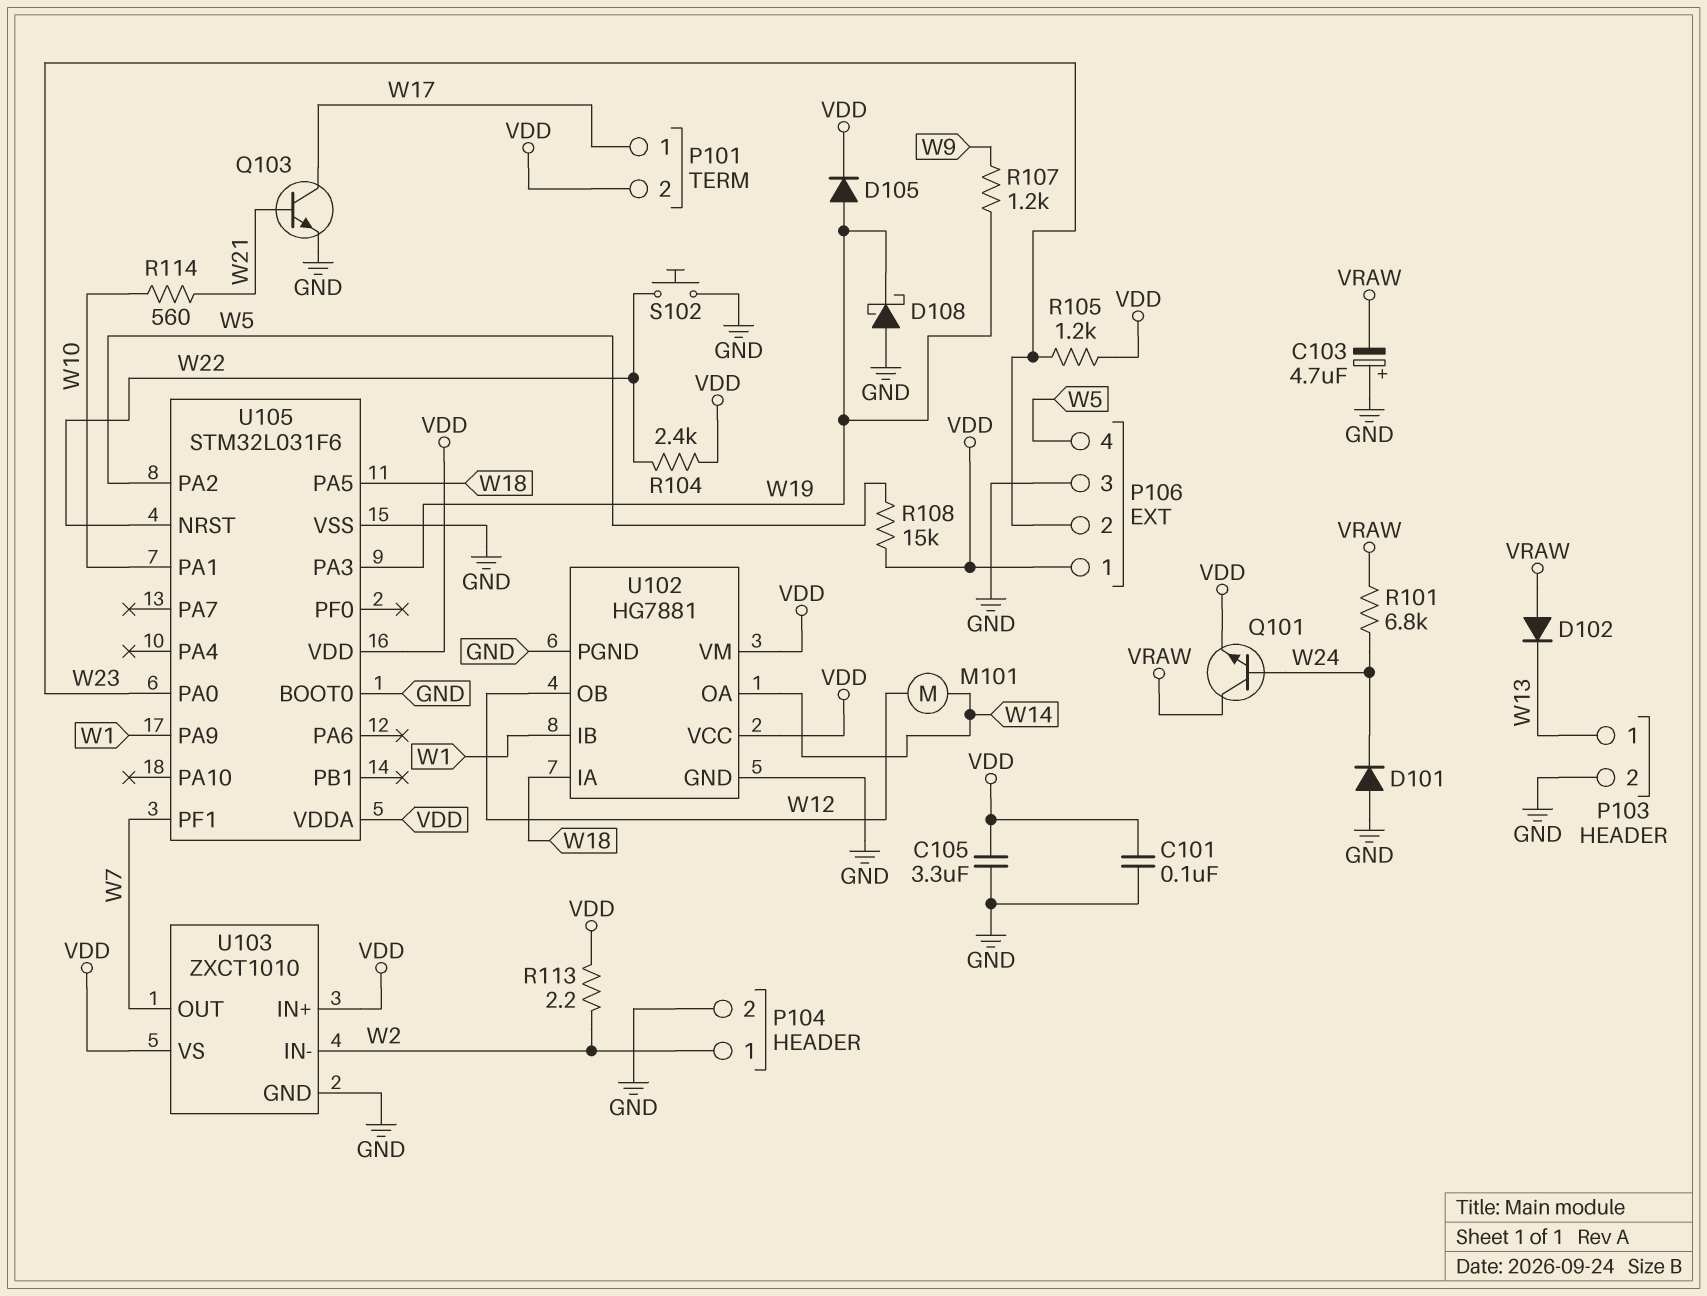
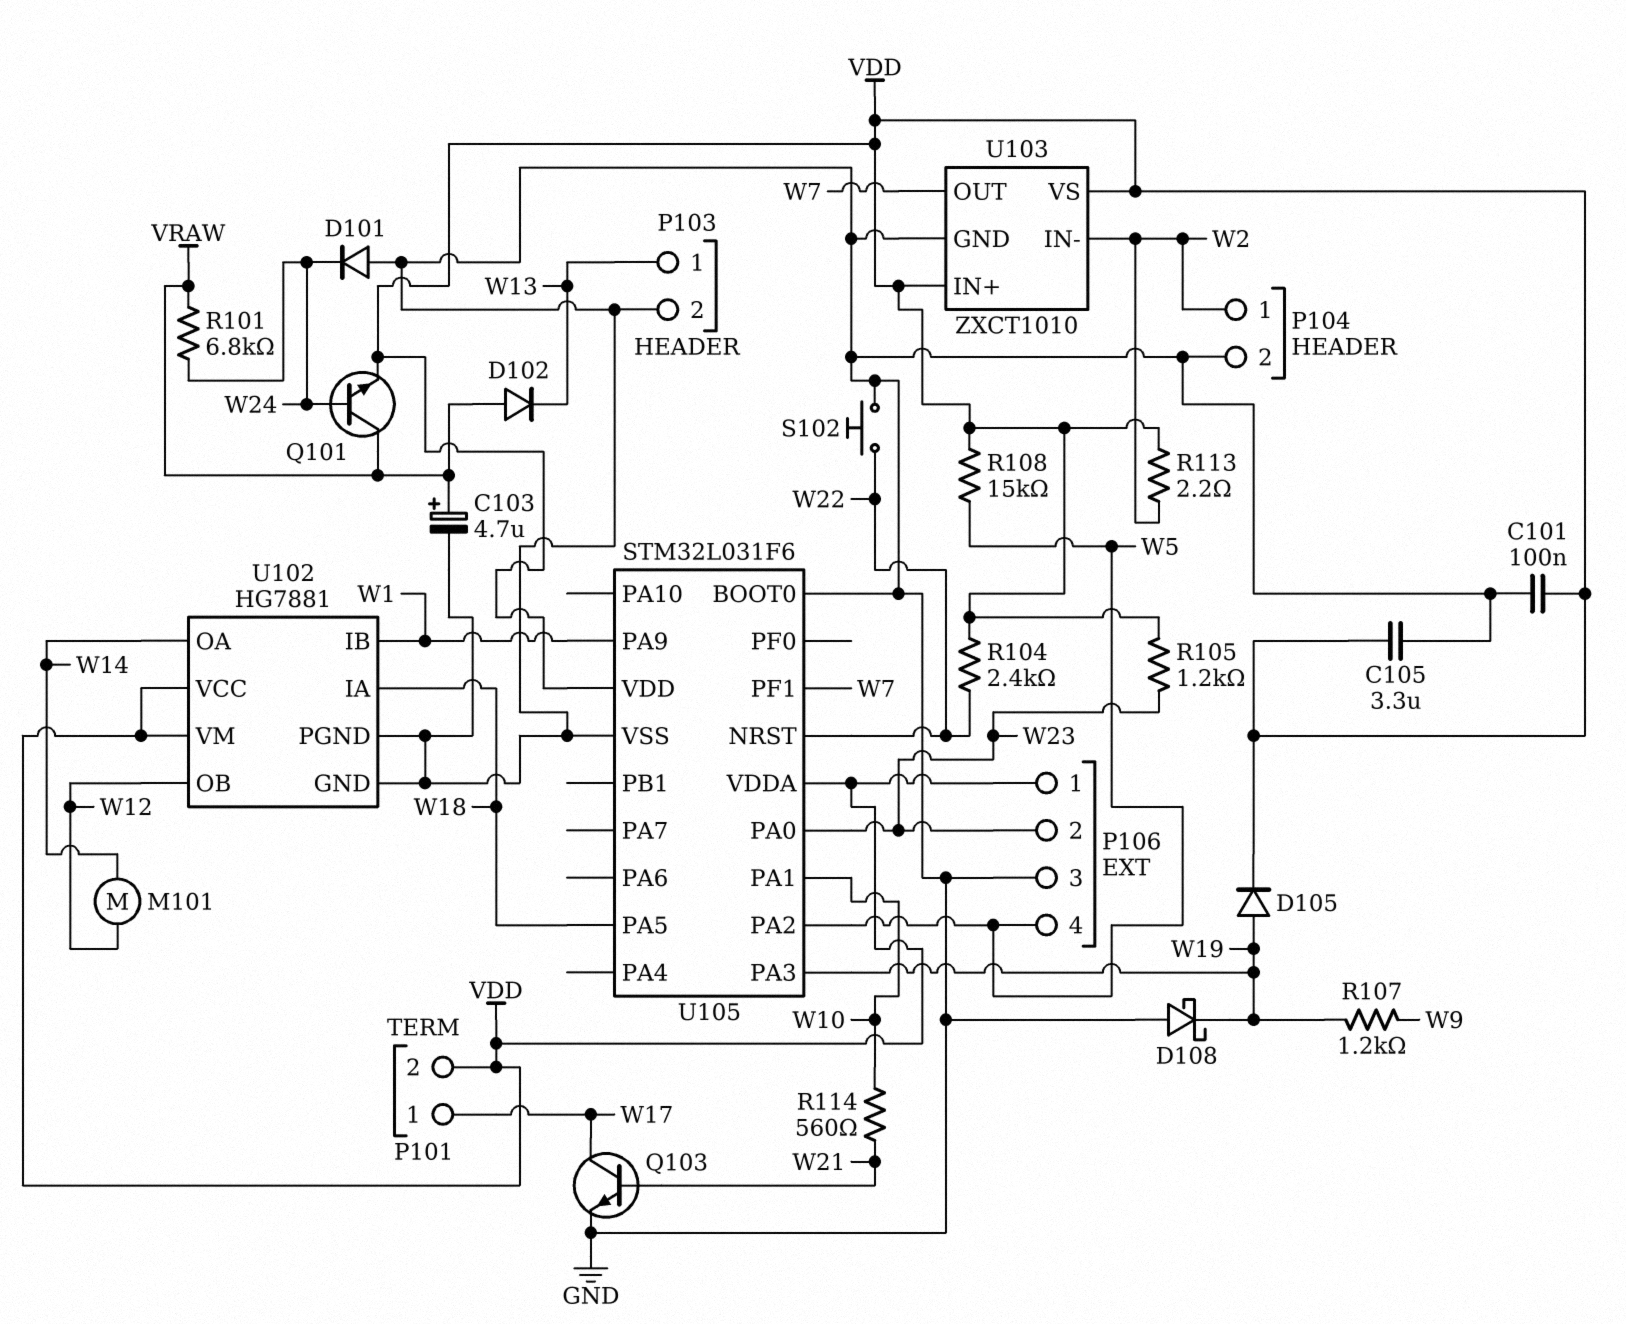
C103: 4.7uF (plus GND, minus VRAW) -> 4.7uF (plus VRAW, minus GND)

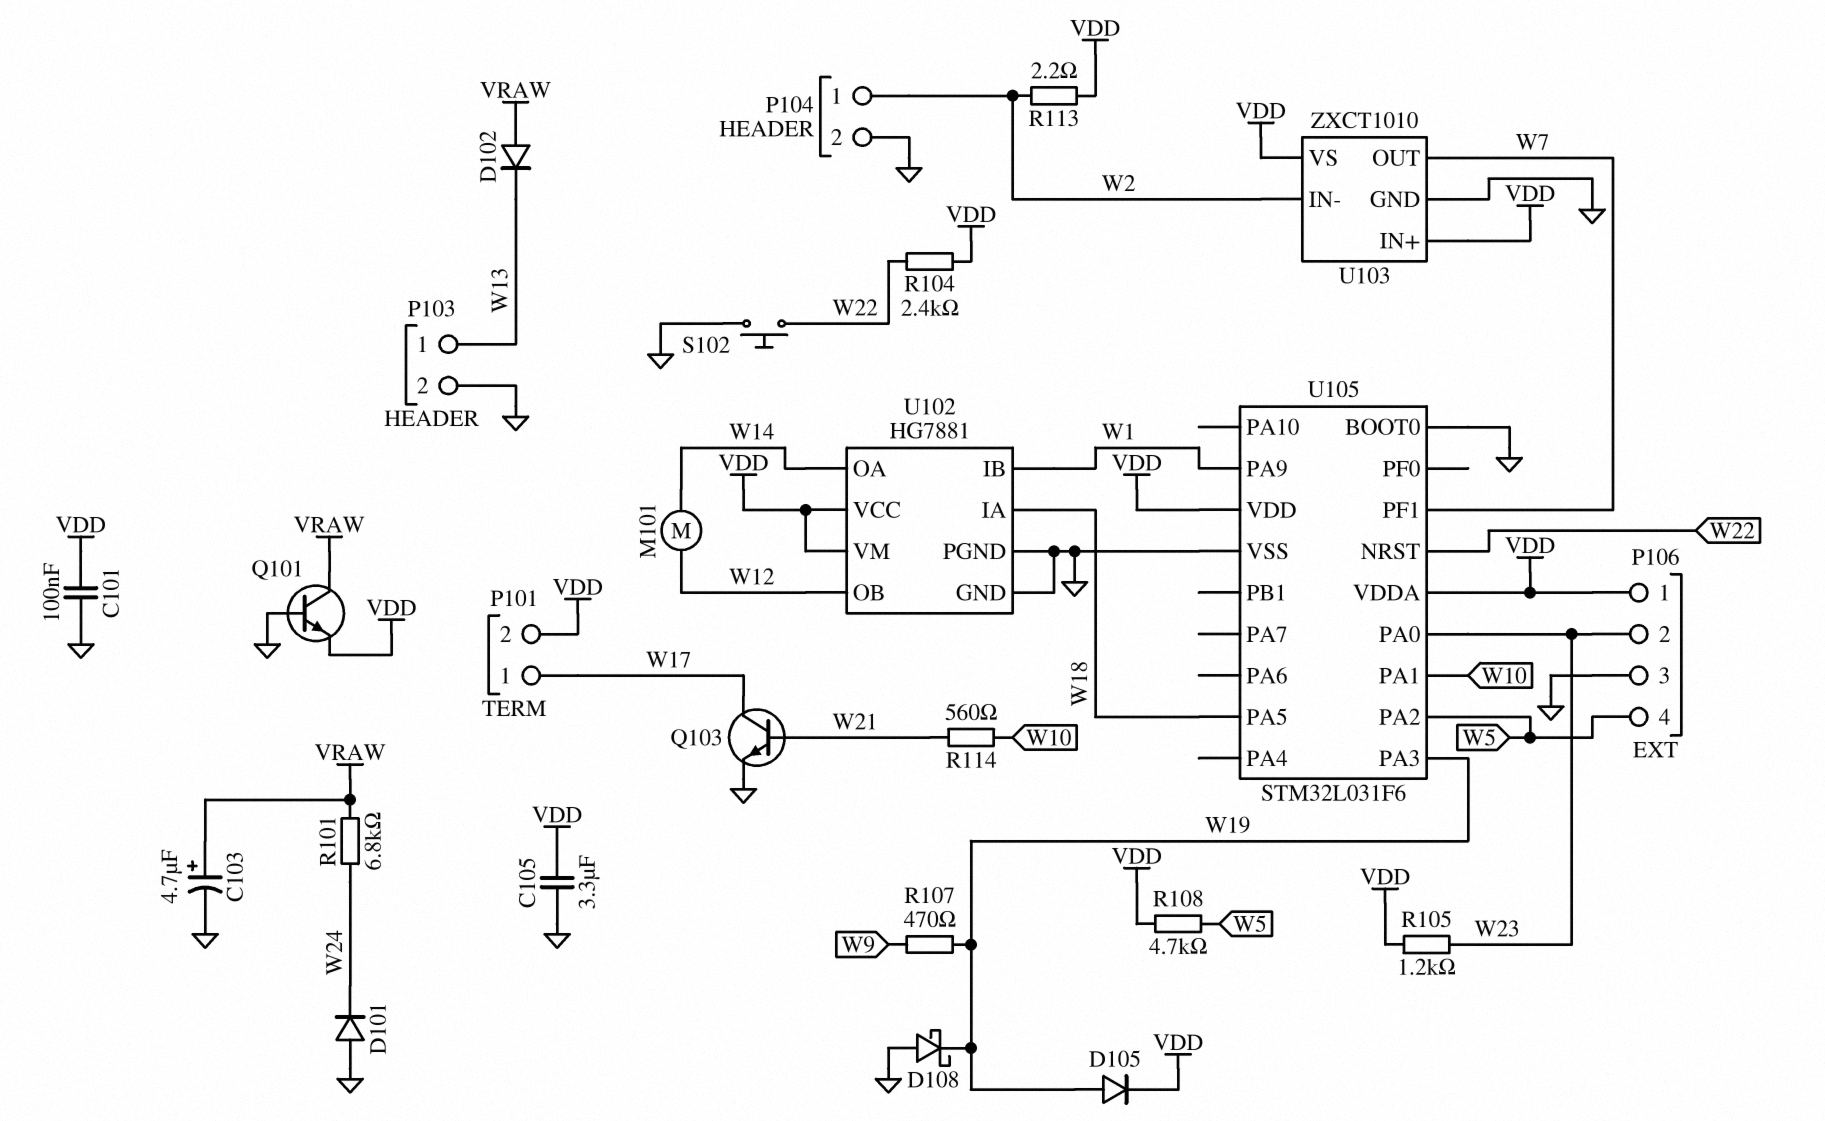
Q101: NPN (B W24, C VRAW, E VDD) -> NPN (B GND, C VRAW, E VDD)
R107: 1.2k (W9, W19) -> 470 (W9, W19)
R108: 15k (VDD, W5) -> 4.7k (VDD, W5)

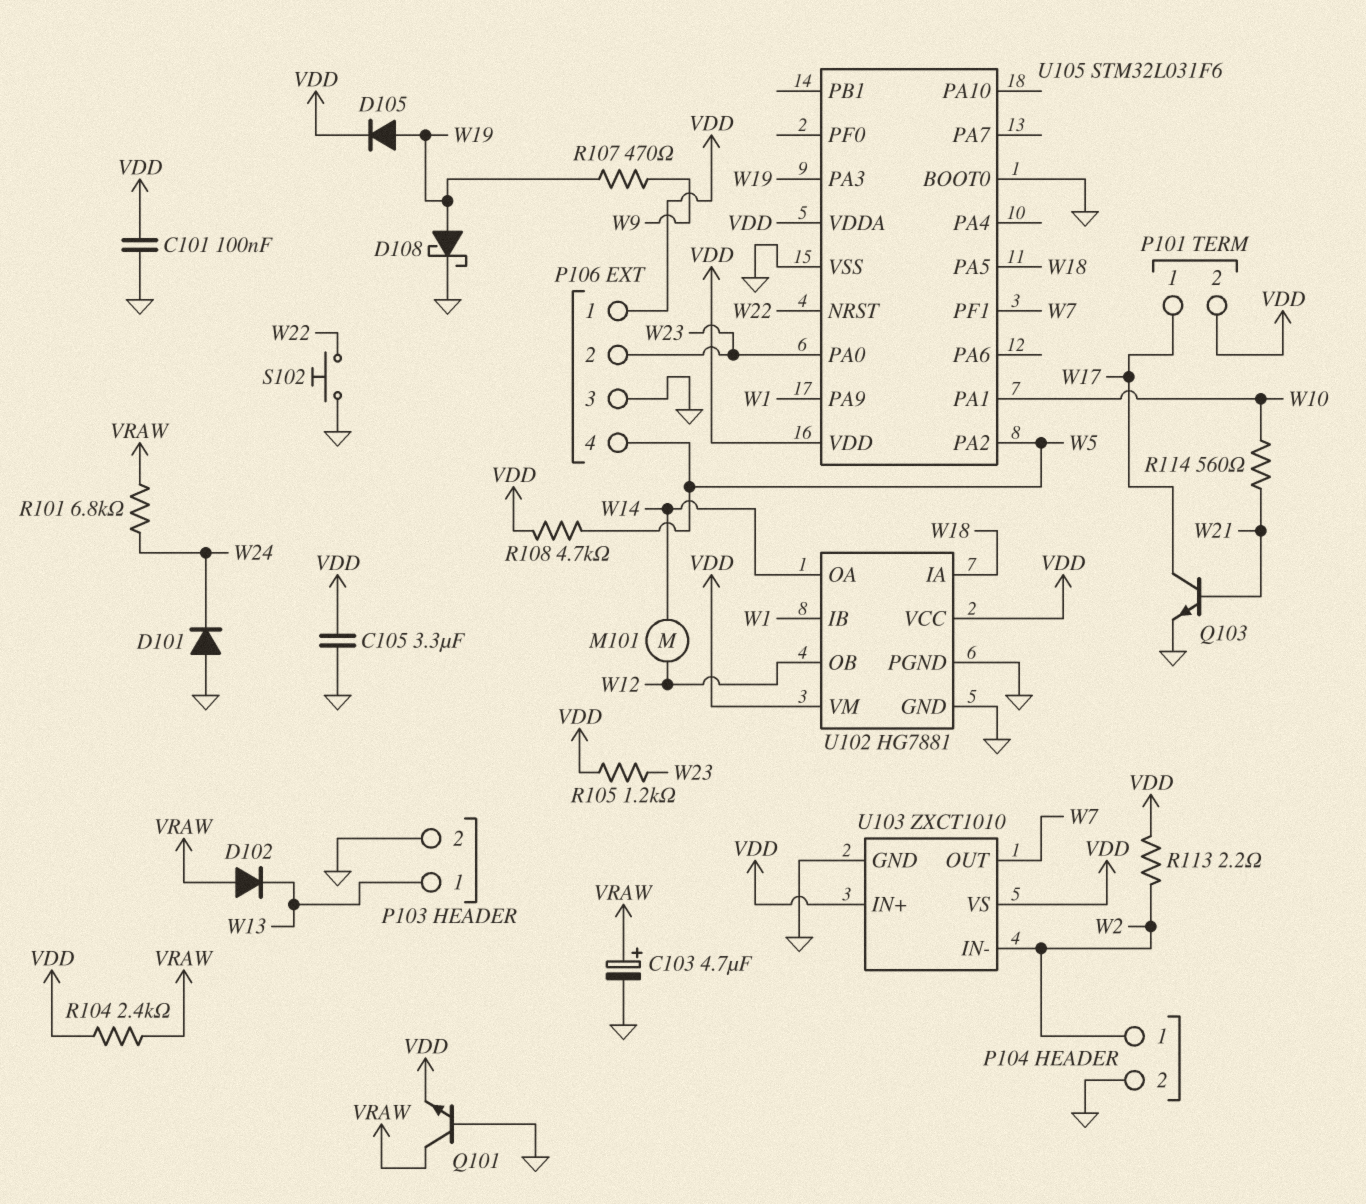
D108: schottky (A GND, K W19) -> schottky (A W19, K GND)
R104: 2.4k (VDD, W22) -> 2.4k (VDD, VRAW)

